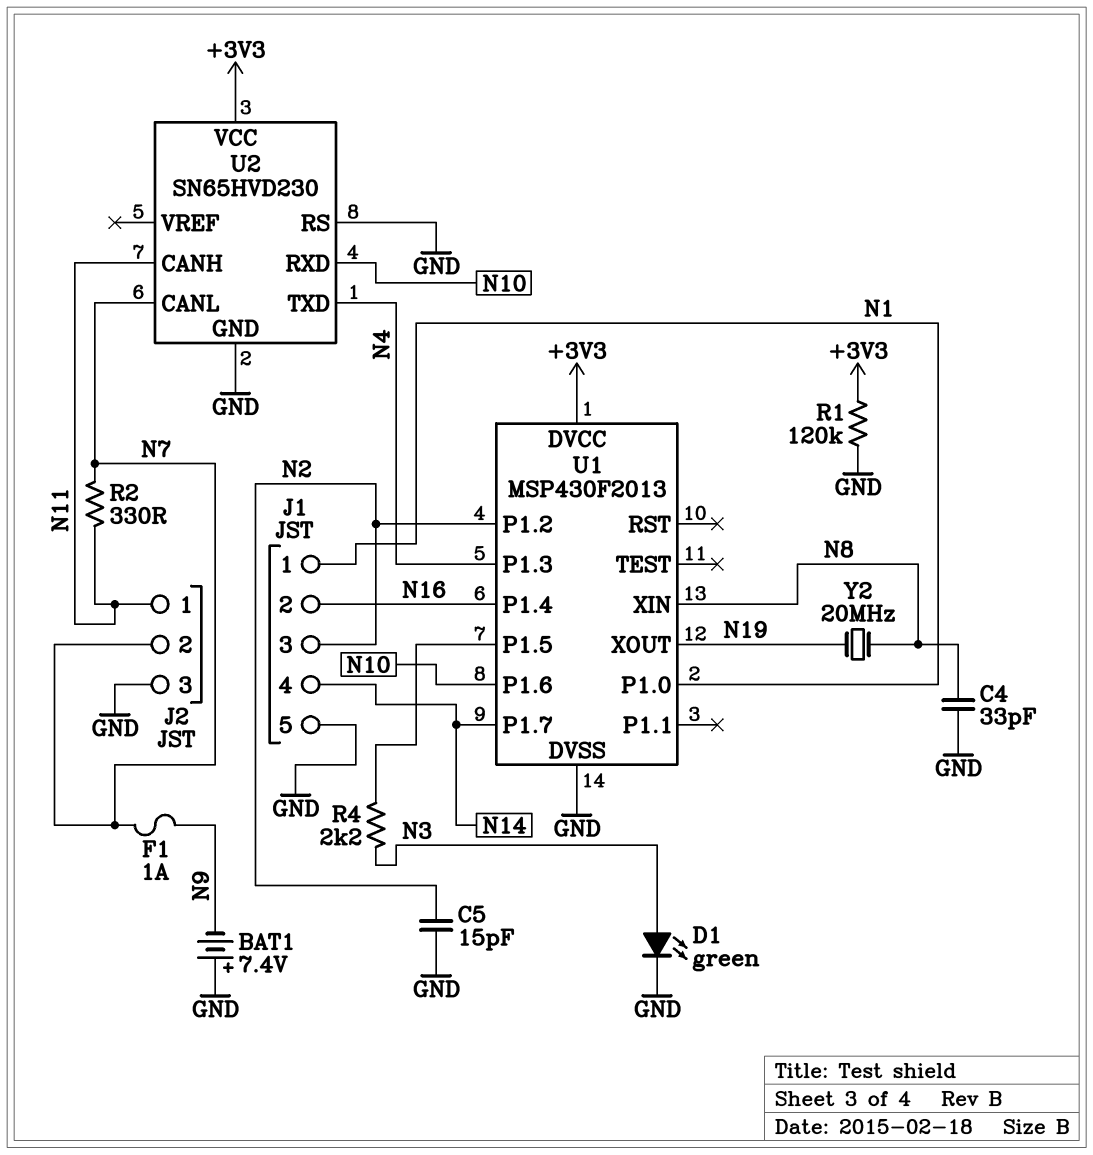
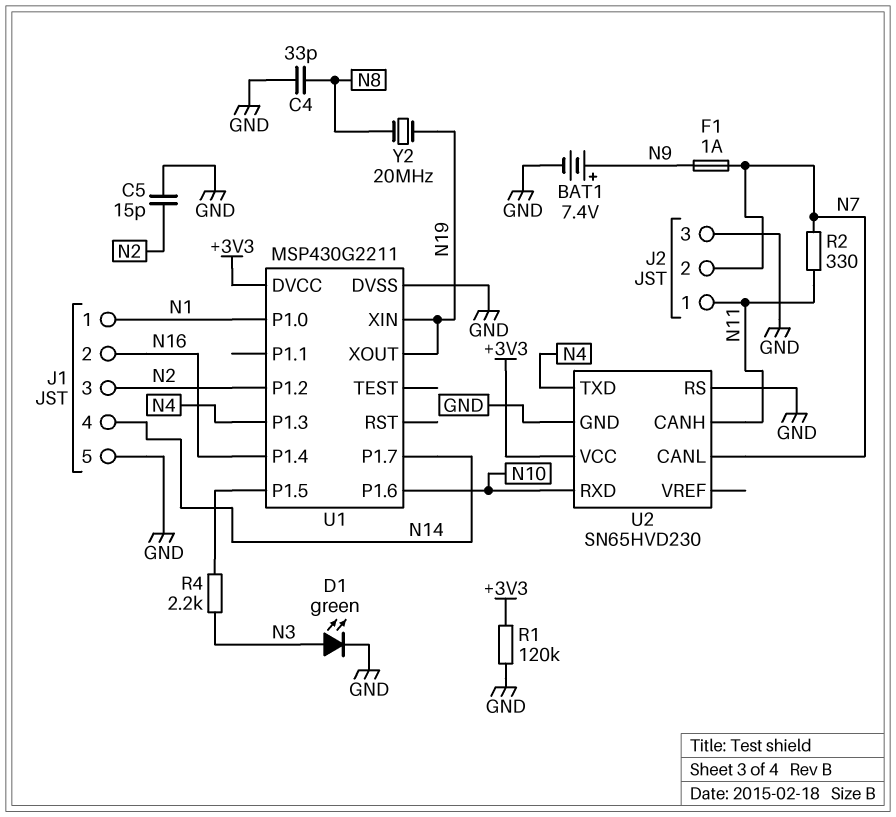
BAT1: 7.4V (plus GND, minus N9) -> 7.4V (plus N9, minus GND)
U1: MSP430F2013 -> MSP430G2211
U1 pin XIN: N8 -> N19

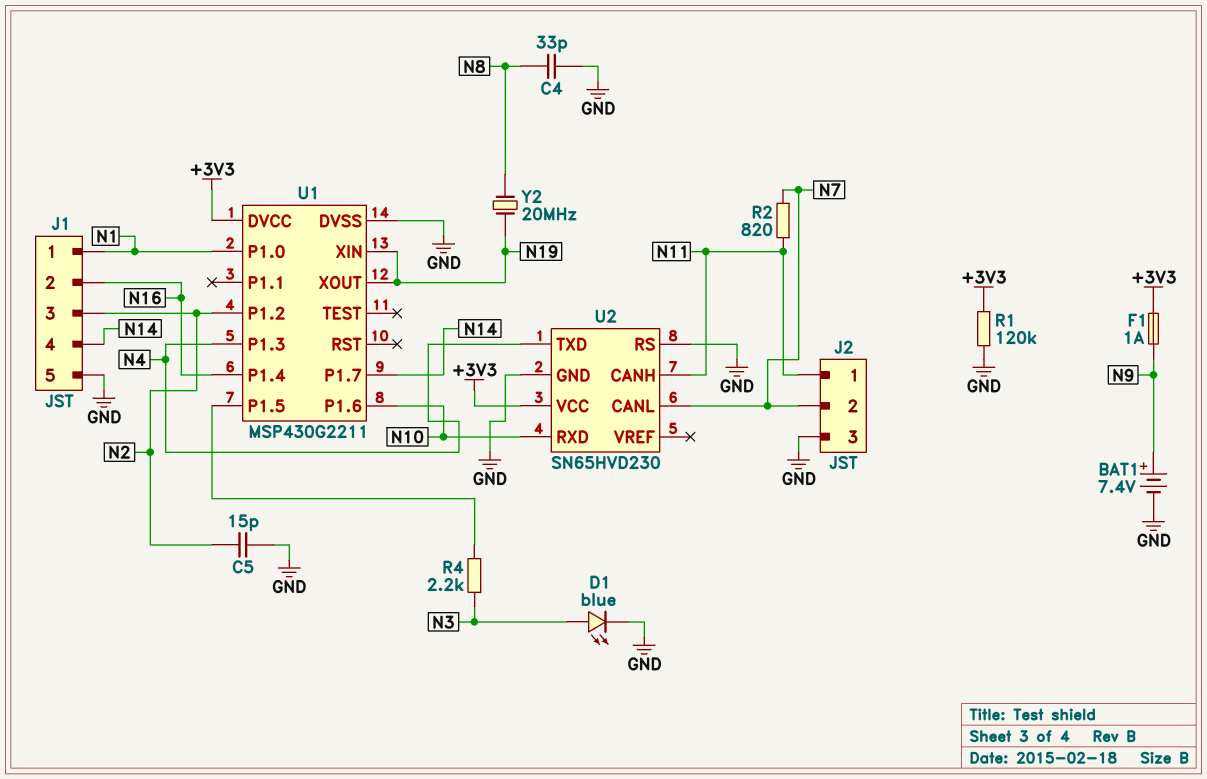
D1: LED green (A N3, K GND) -> LED blue (A N3, K GND)
F1: 1A (N7, N9) -> 1A (+3V3, N9)
R2: 330 (N7, N11) -> 820 (N7, N11)

